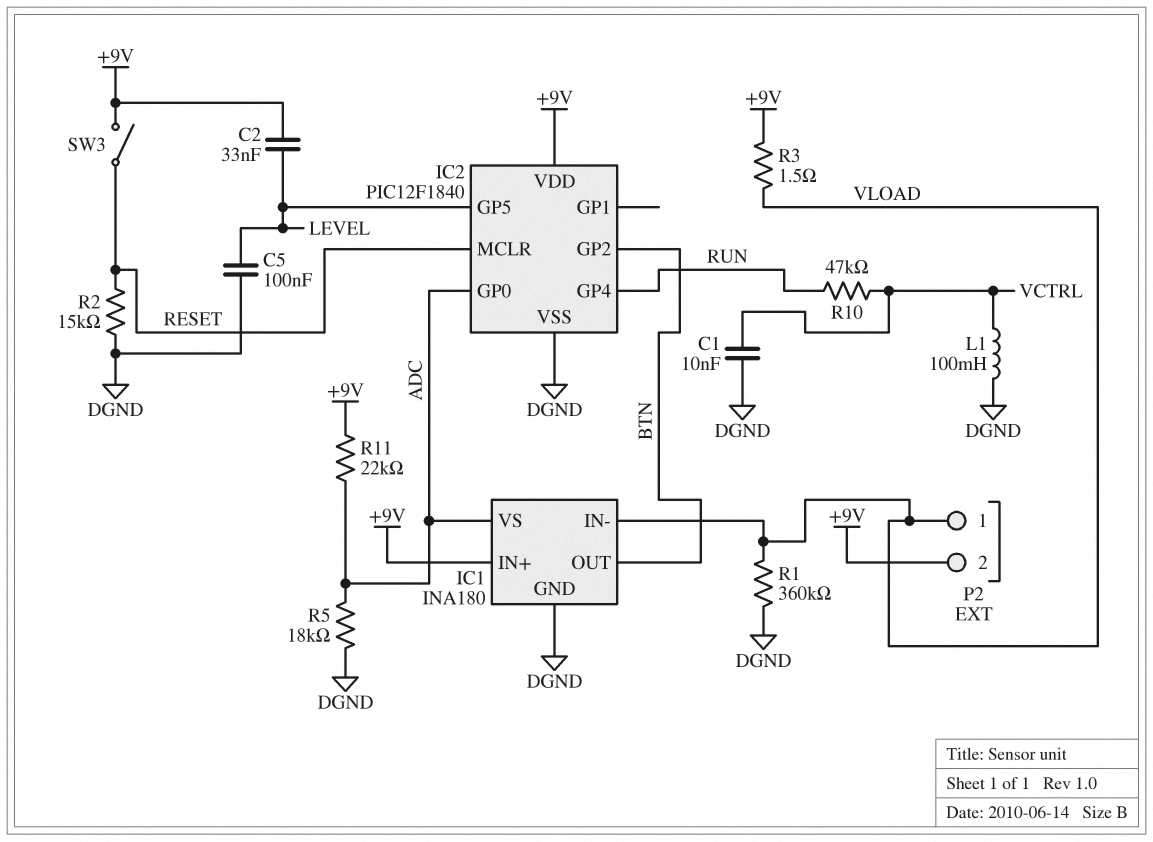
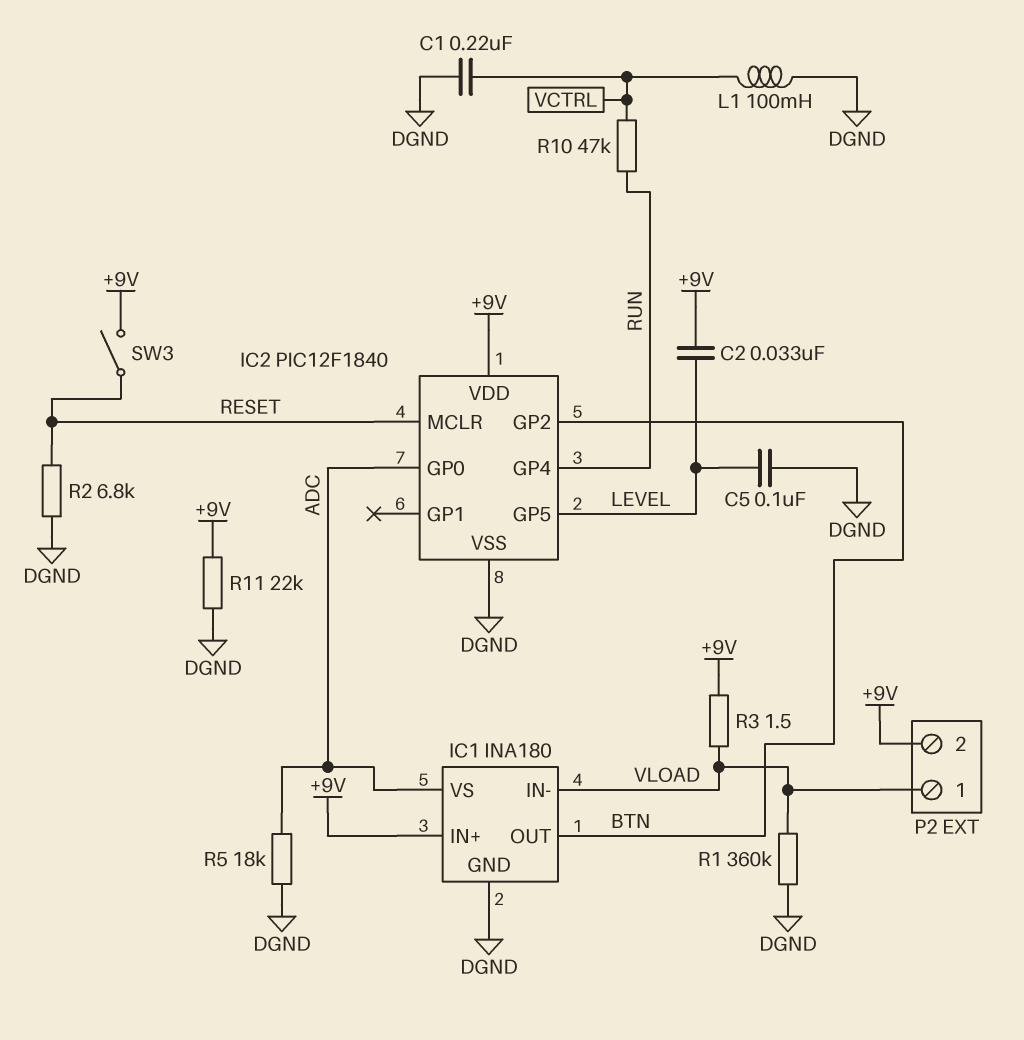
C1: 10nF (DGND, VCTRL) -> 220nF (DGND, VCTRL)
R2: 15k (DGND, RESET) -> 6.8k (DGND, RESET)
R11: 22k (+9V, ADC) -> 22k (+9V, DGND)

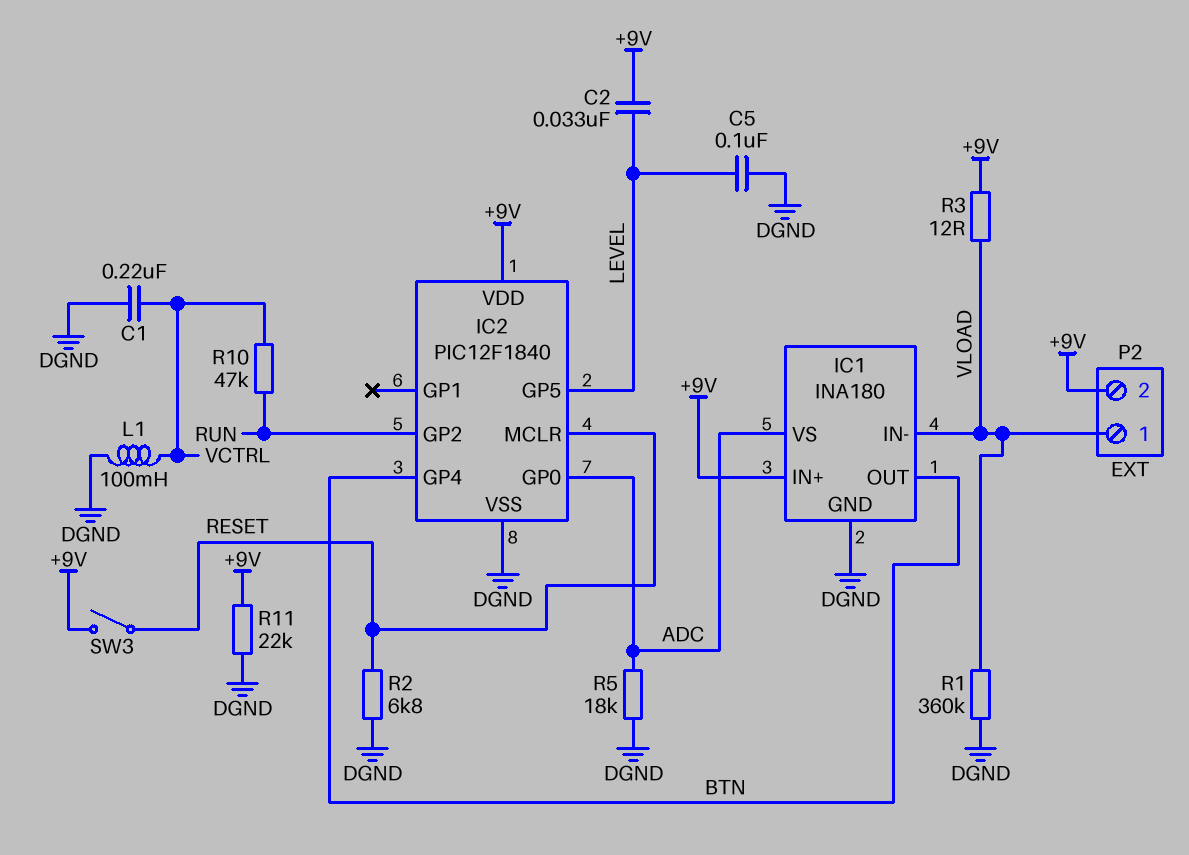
IC2 pin GP2: BTN -> RUN
IC2 pin GP4: RUN -> BTN
R3: 1.5 (+9V, VLOAD) -> 12 (+9V, VLOAD)

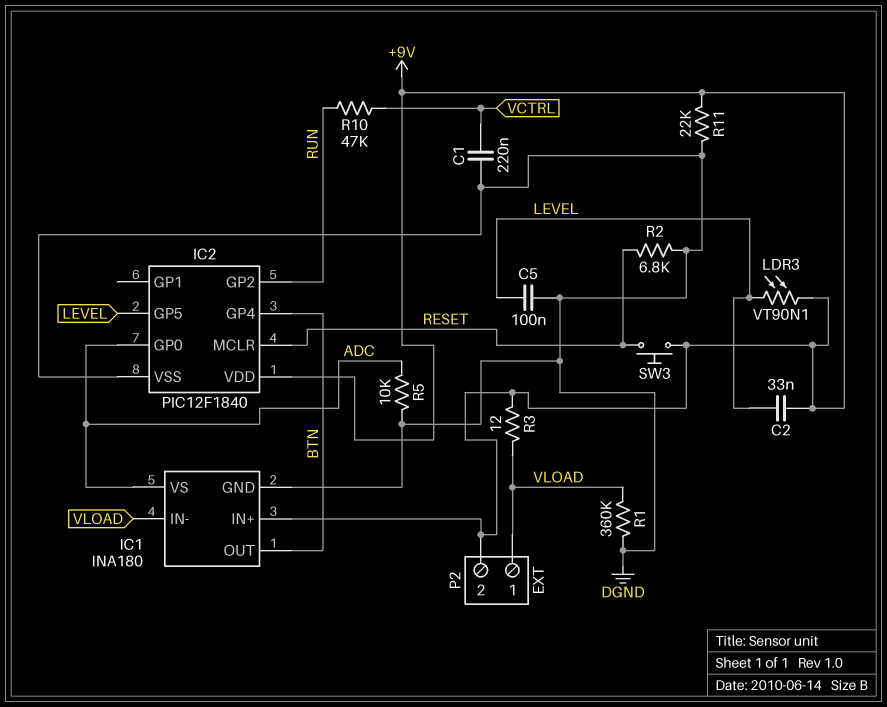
L1: 100mH (DGND, VCTRL) -> none
LDR3: none -> VT90N1 (+9V, LEVEL)
R5: 18k (ADC, DGND) -> 10k (ADC, DGND)
SW3: switch (+9V, RESET) -> button (+9V, RESET)

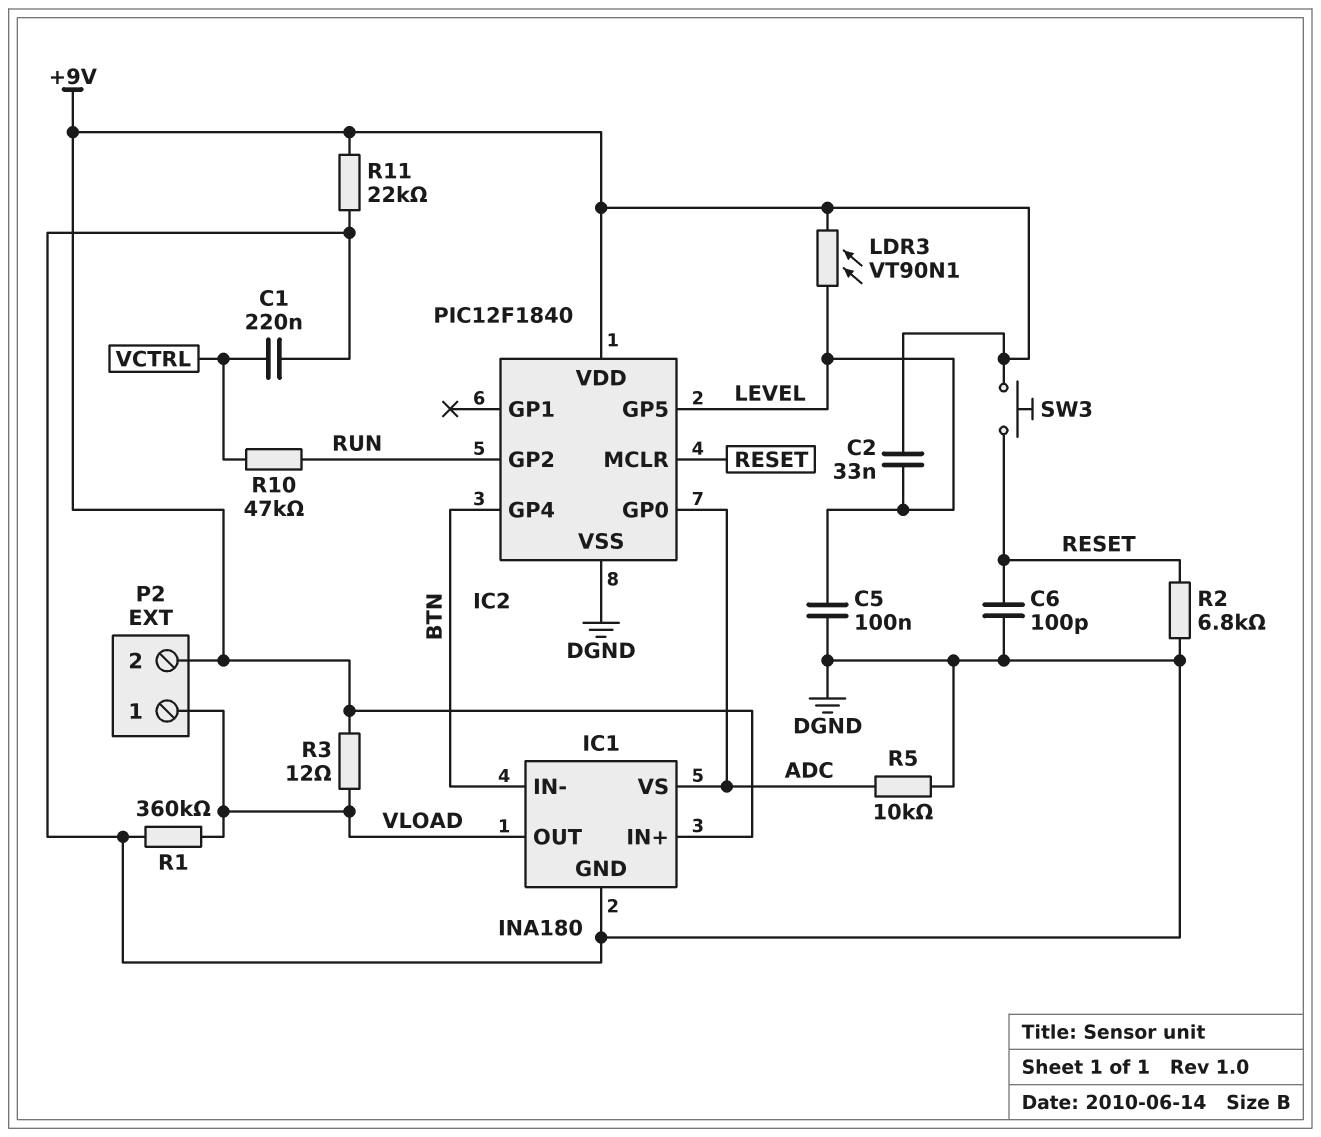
C6: none -> 100pF (DGND, RESET)
IC1 pin IN-: VLOAD -> BTN
IC1 pin OUT: BTN -> VLOAD

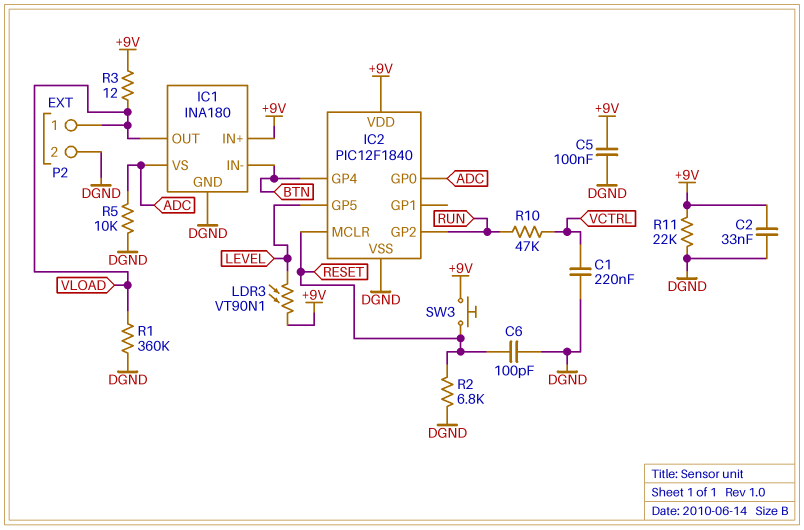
C2: 33nF (+9V, LEVEL) -> 33nF (+9V, DGND)
C5: 100nF (DGND, LEVEL) -> 100nF (+9V, DGND)
P2 pin 2: +9V -> DGND

